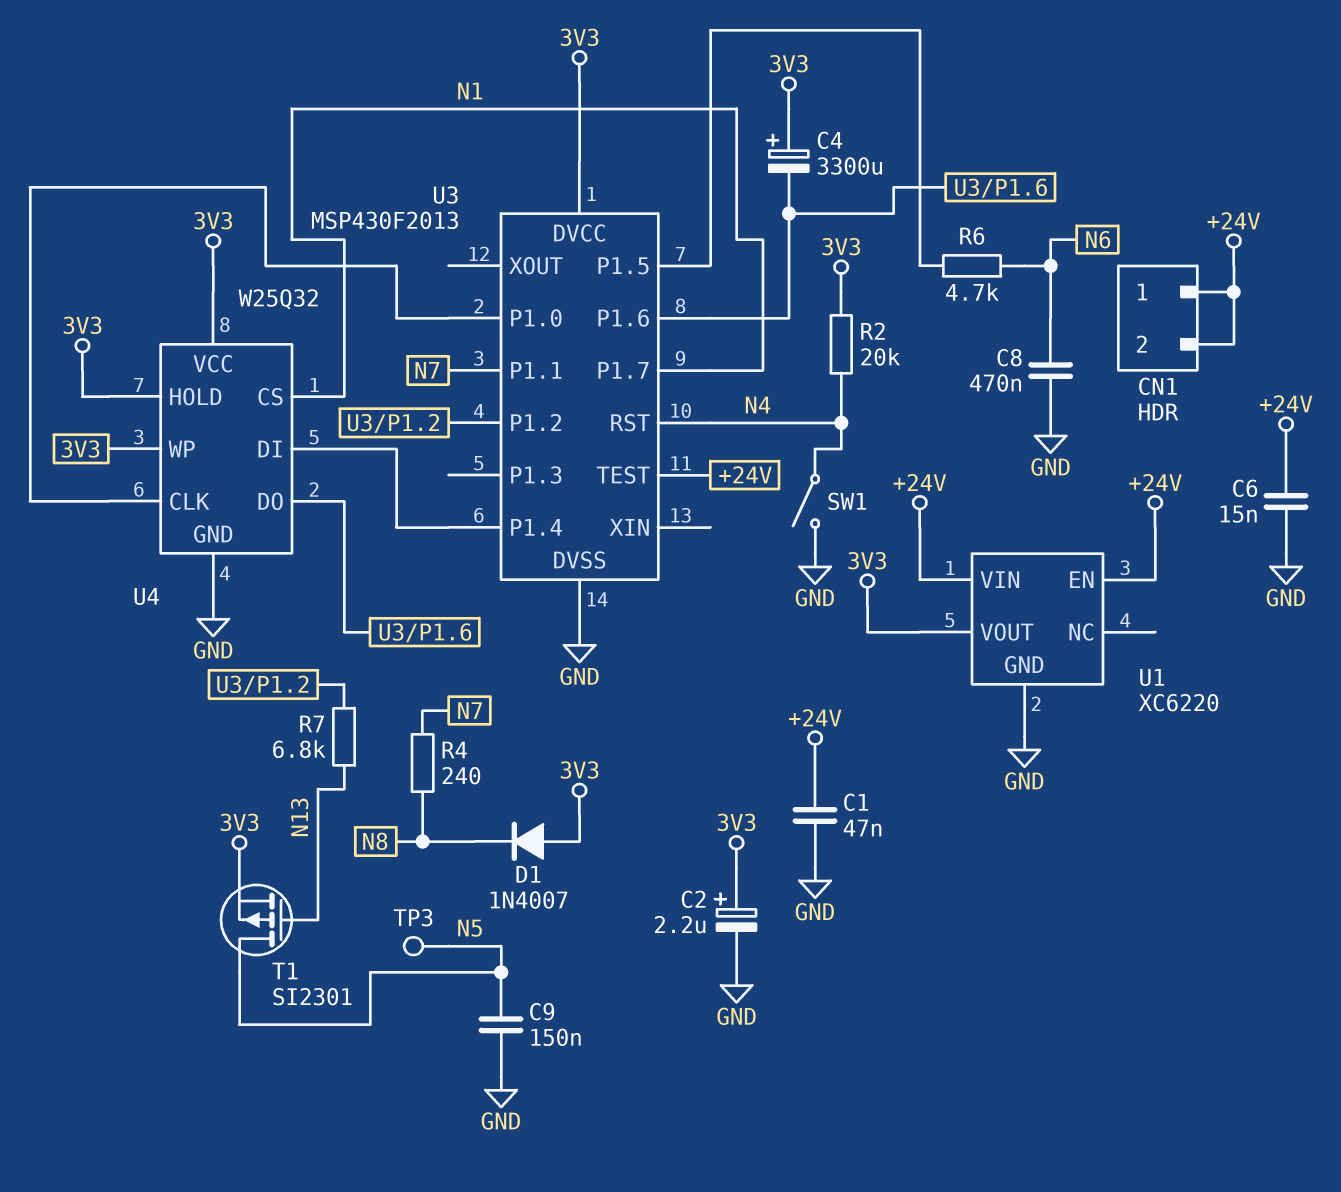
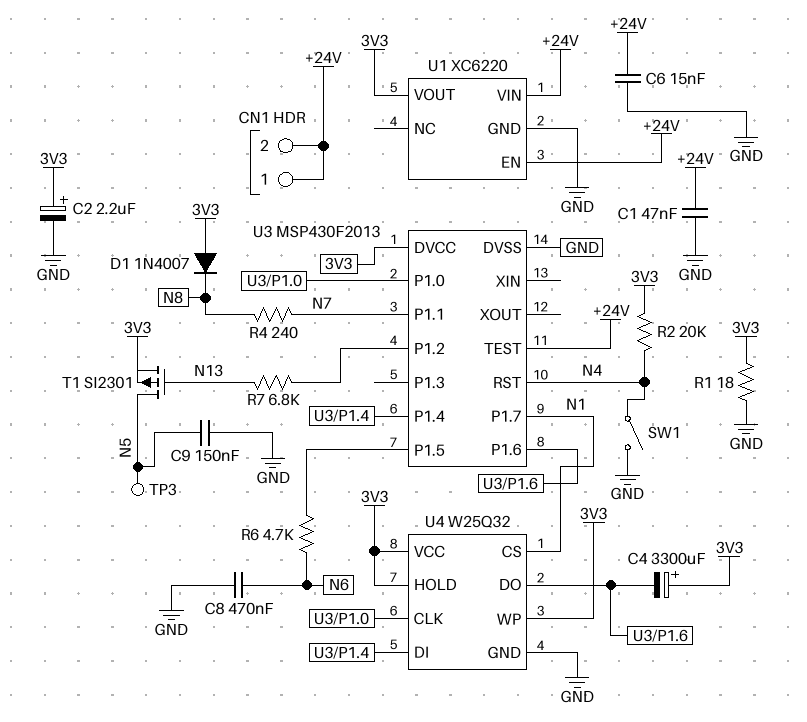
R1: none -> 18 (3V3, GND)

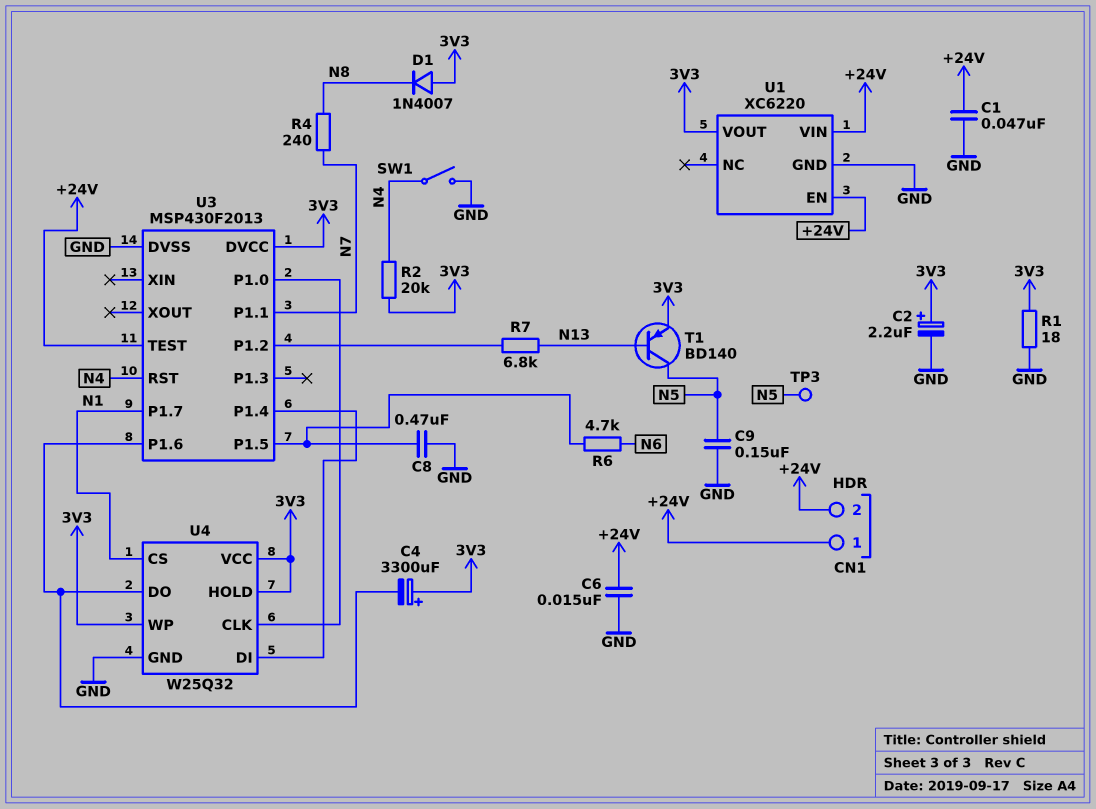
C8: 470nF (GND, N6) -> 470nF (GND, U3/P1.5)
T1: PMOS SI2301 (G N13, D N5, S 3V3) -> PNP BD140 (B N13, C N5, E 3V3)

